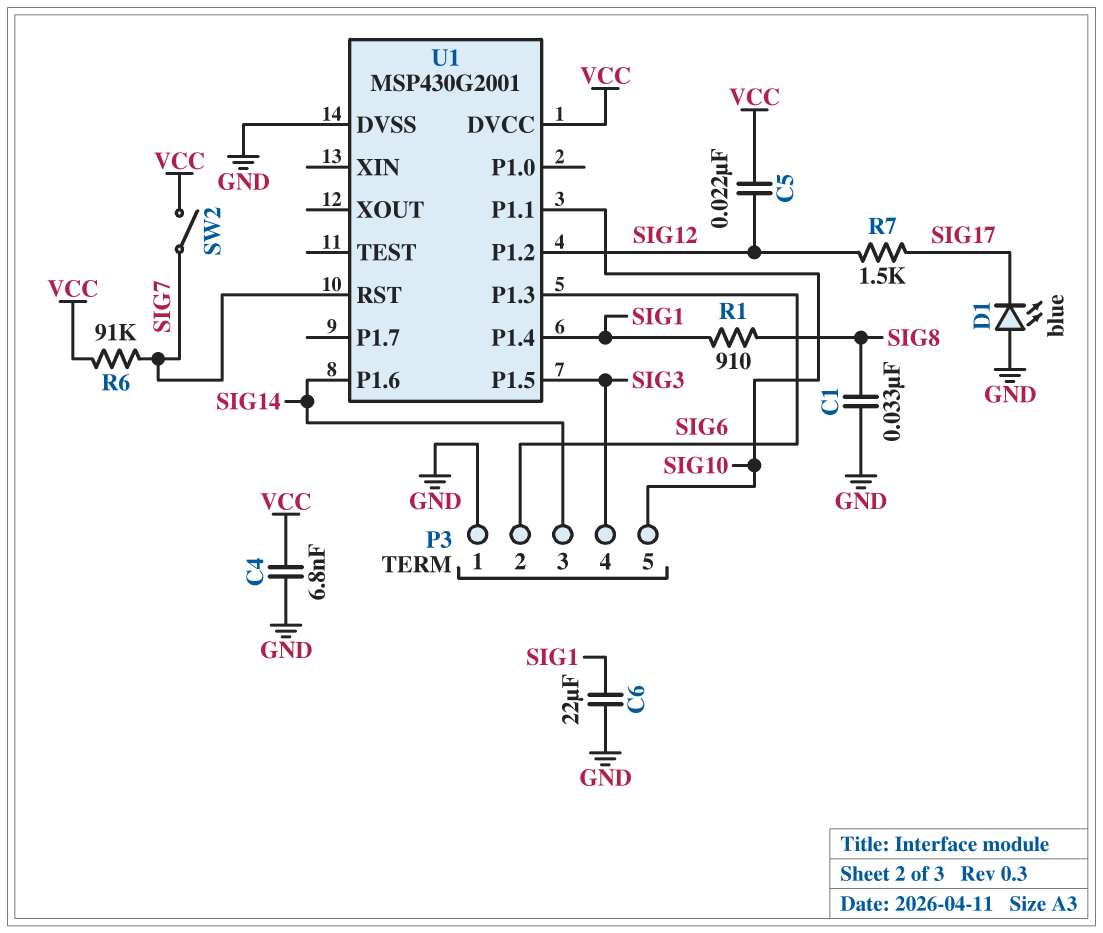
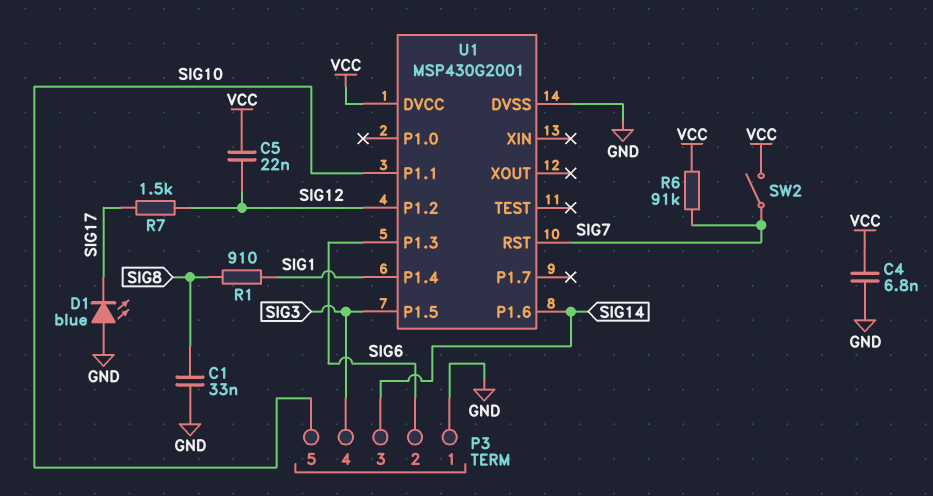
C6: 22uF (GND, SIG1) -> none

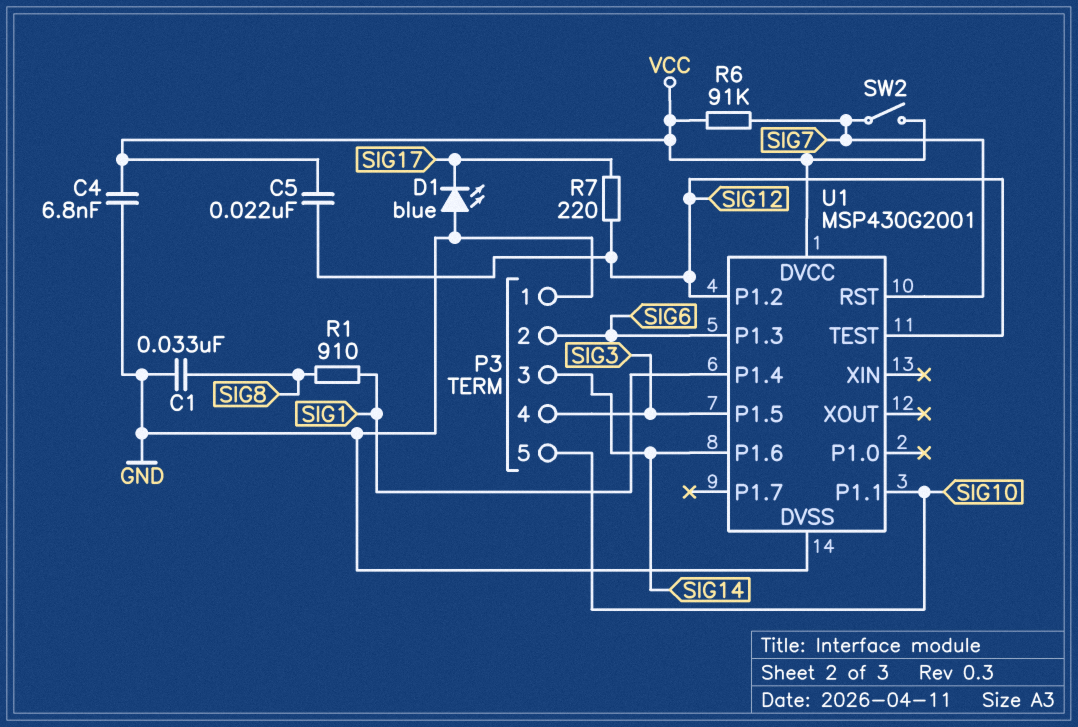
R7: 1.5k (SIG12, SIG17) -> 220 (SIG12, SIG17)
U1 pin TEST: none -> SIG12

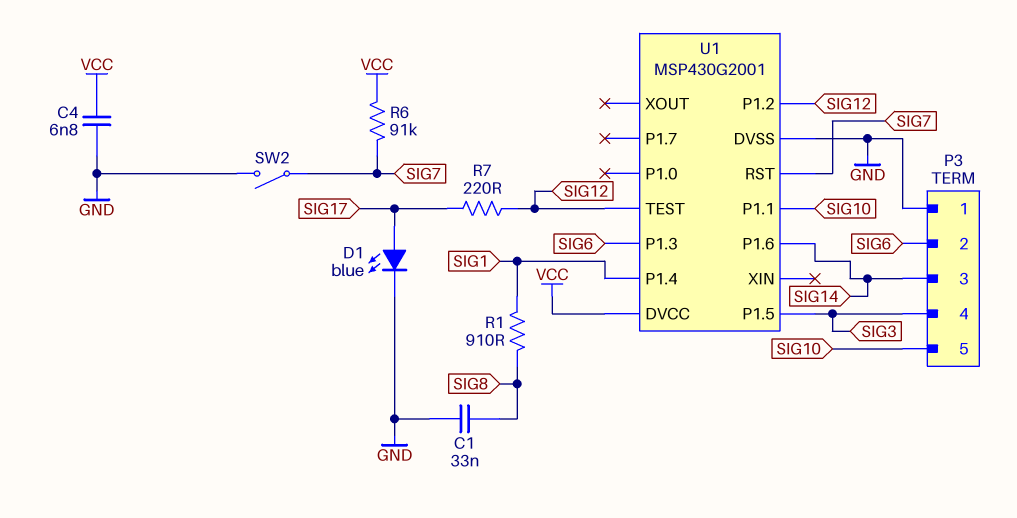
C5: 22nF (SIG12, VCC) -> none
D1: LED blue (A GND, K SIG17) -> LED blue (A SIG17, K GND)
SW2: switch (SIG7, VCC) -> switch (GND, SIG7)

